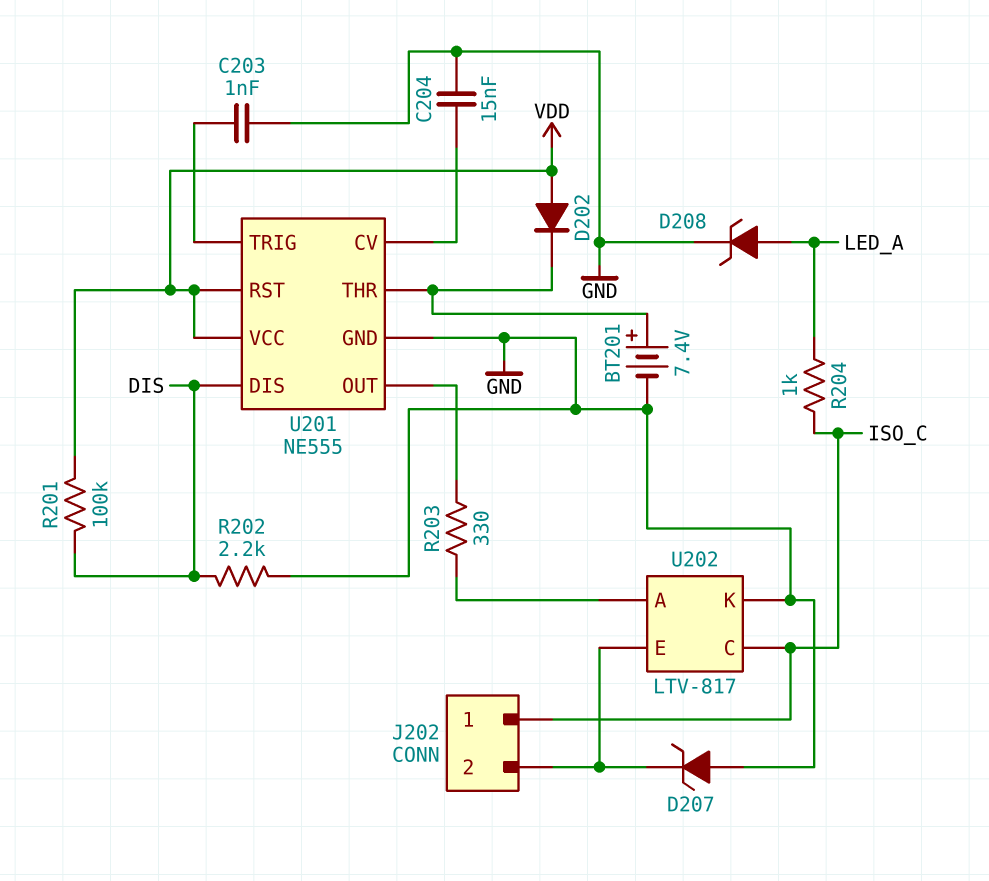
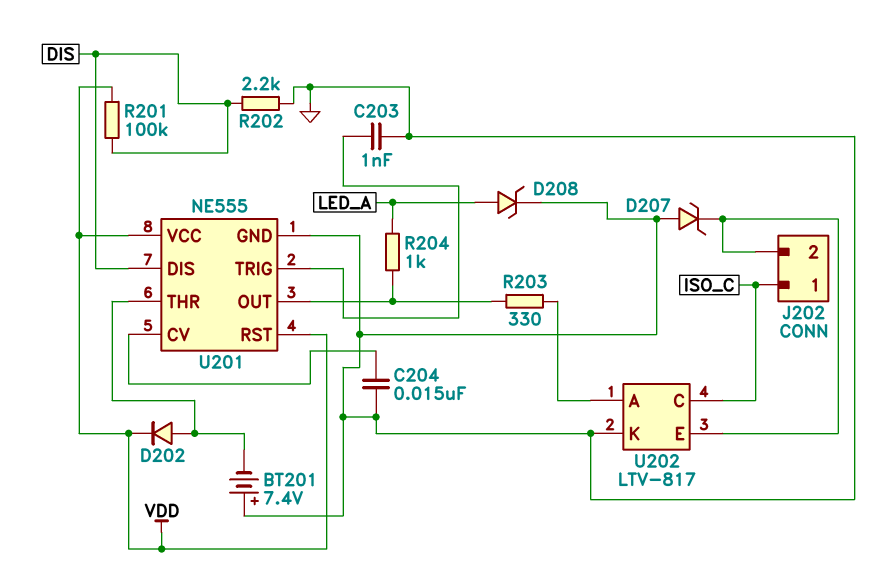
BT201: 7.4V (plus U201/THR, minus GND) -> 7.4V (plus GND, minus U201/THR)
D202: diode (A VDD, K U201/THR) -> diode (A U201/THR, K VDD)
R204: 1k (ISO_C, LED_A) -> 1k (LED_A, U201/OUT)

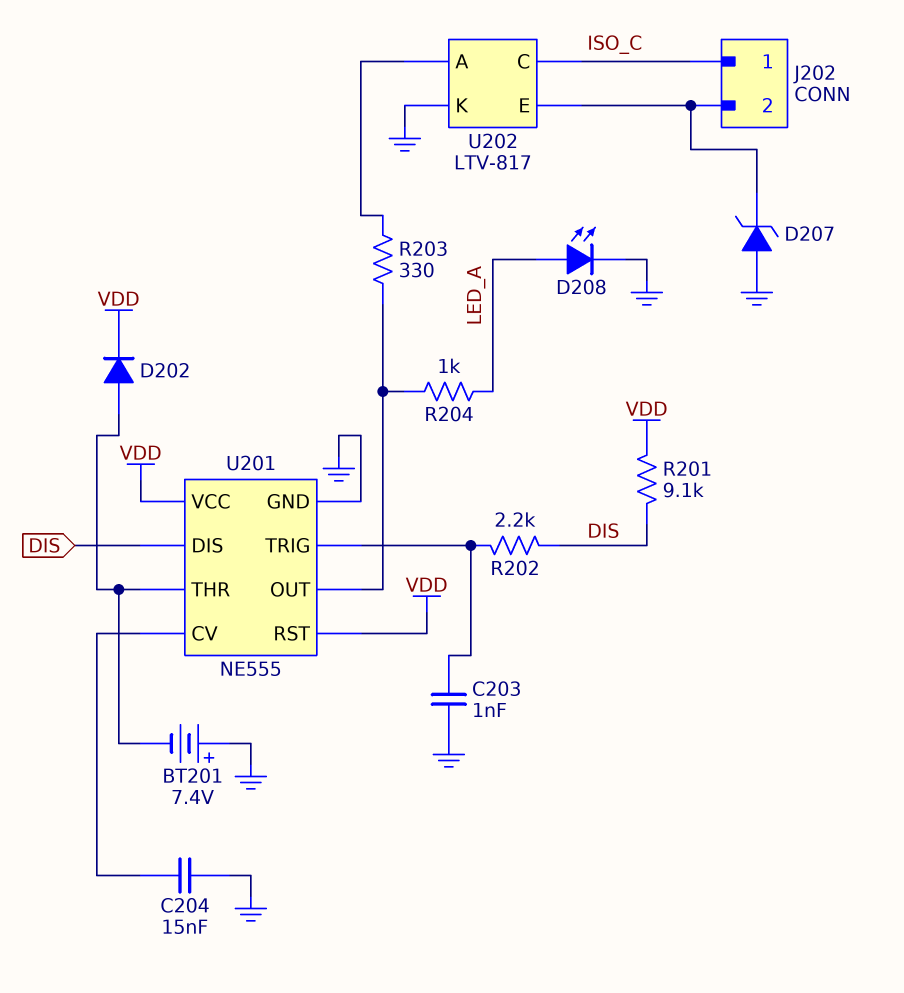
D208: zener (A LED_A, K GND) -> LED (A LED_A, K GND)
R201: 100k (DIS, VDD) -> 9.1k (DIS, VDD)
R202: 2.2k (DIS, GND) -> 2.2k (DIS, U201/TRIG)

